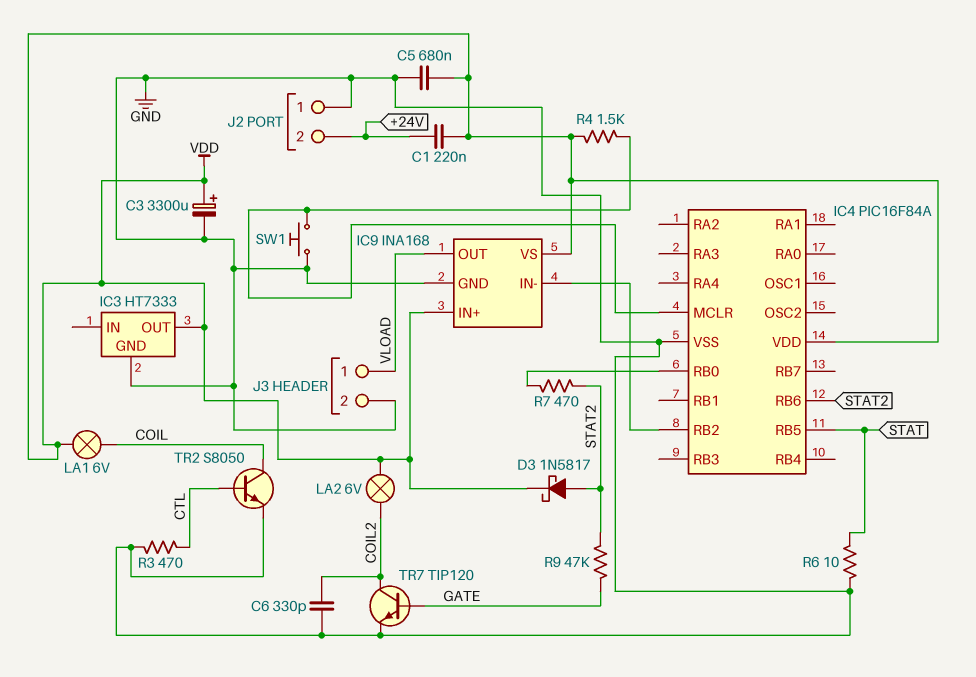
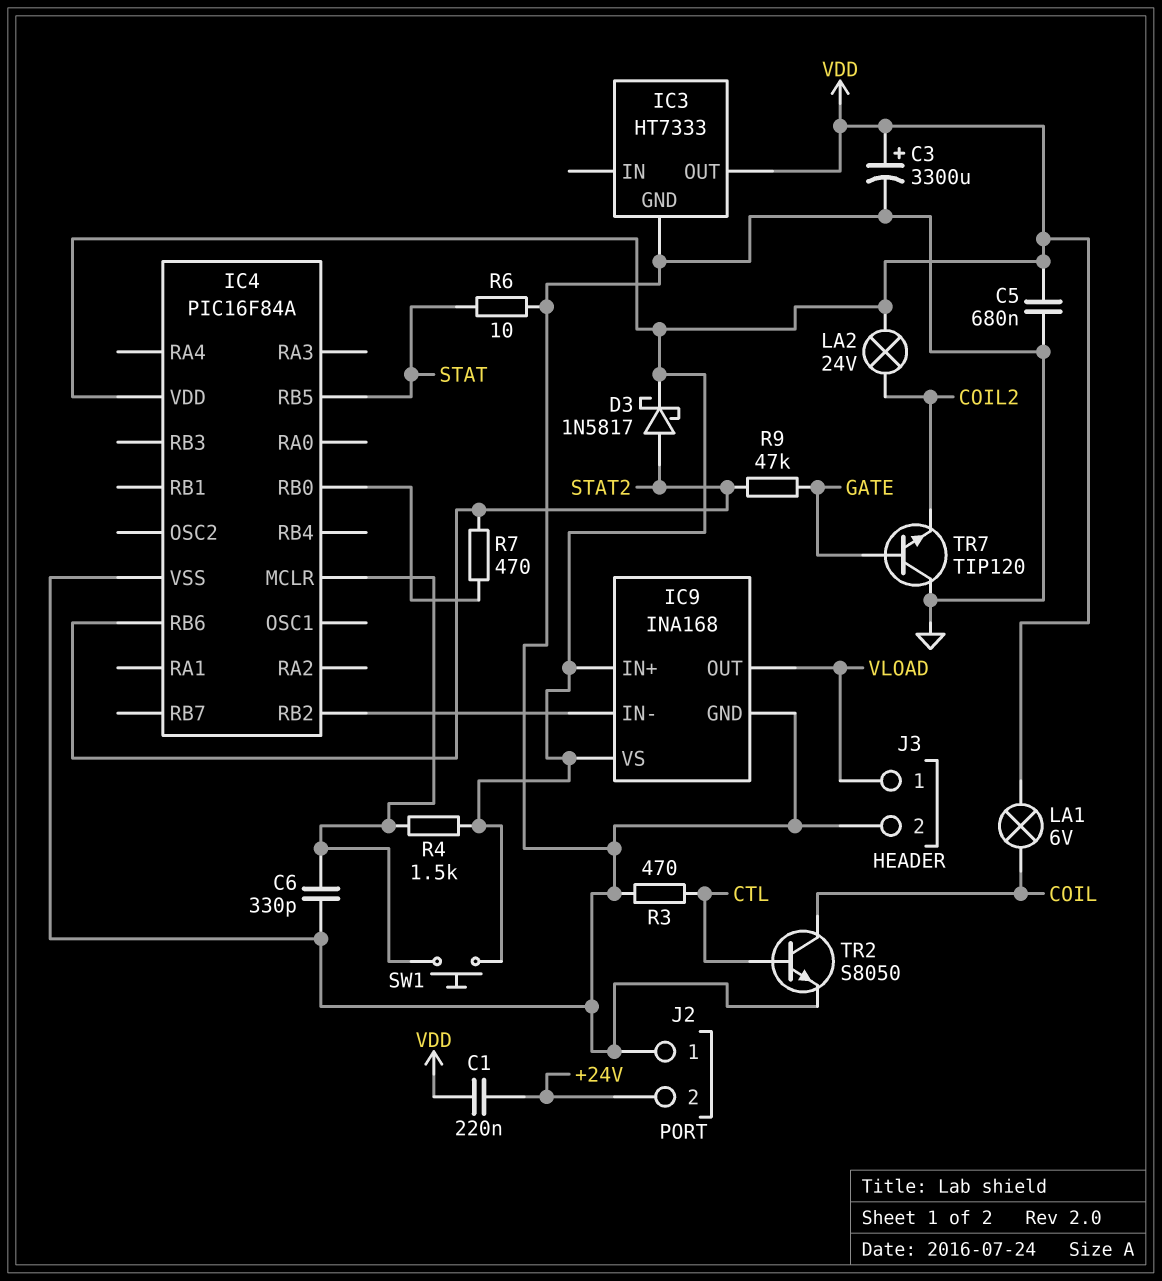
C6: 330pF (COIL2, GND) -> 330pF (GND, IC4/MCLR)
LA2: lamp 6V (COIL2, VDD) -> lamp 24V (COIL2, VDD)
SW1: button (GND, IC4/MCLR) -> button (IC4/MCLR, VDD)
TR7: NPN TIP120 (B GATE, C COIL2, E GND) -> NPN TIP120 (B GATE, C GND, E COIL2)

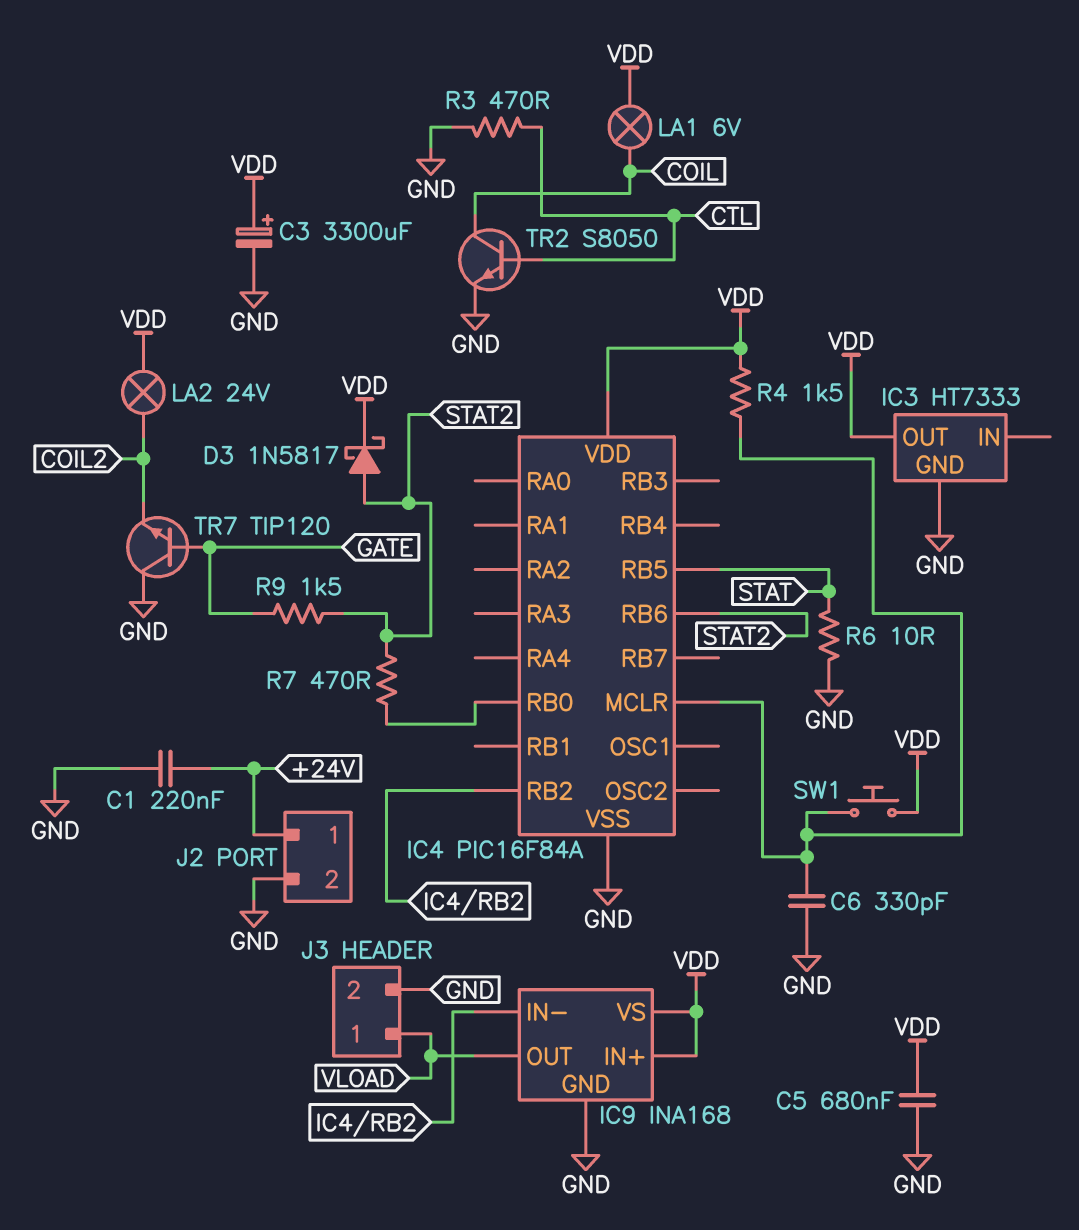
C1: 220nF (+24V, VDD) -> 220nF (+24V, GND)
J2 pin 1: GND -> +24V
J2 pin 2: +24V -> GND
R9: 47k (GATE, STAT2) -> 1.5k (GATE, STAT2)

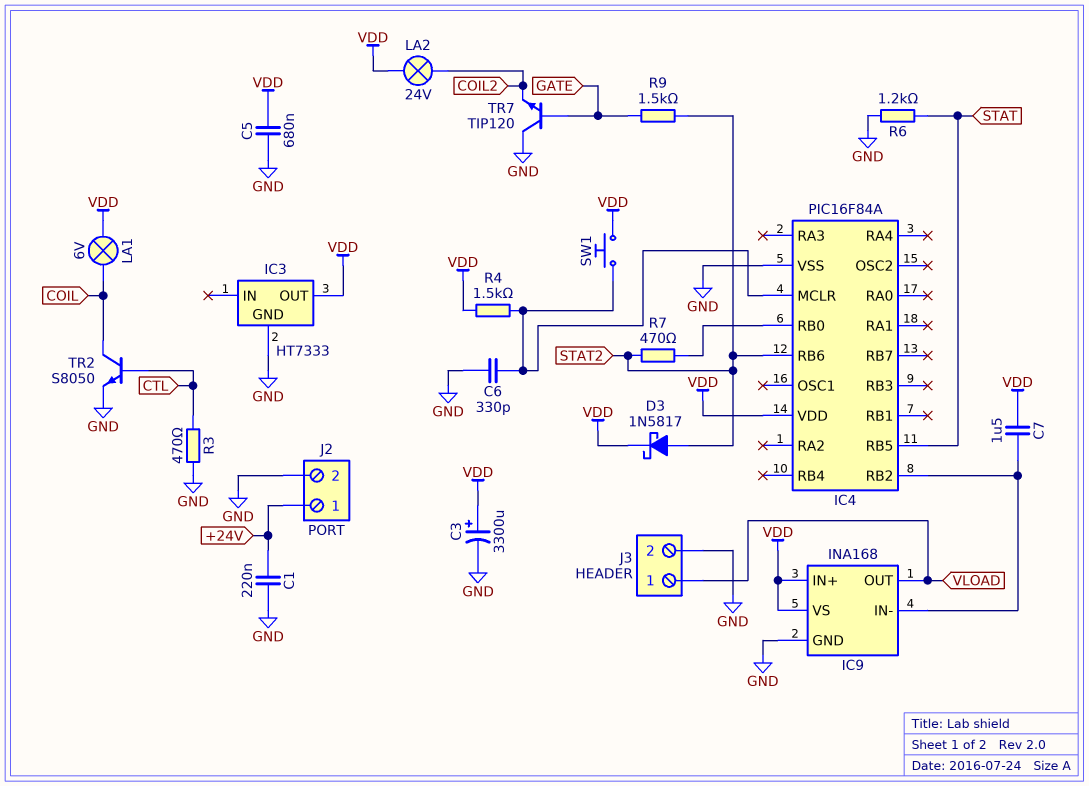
C7: none -> 1.5uF (IC4/RB2, VDD)
R6: 10 (GND, STAT) -> 1.2k (GND, STAT)

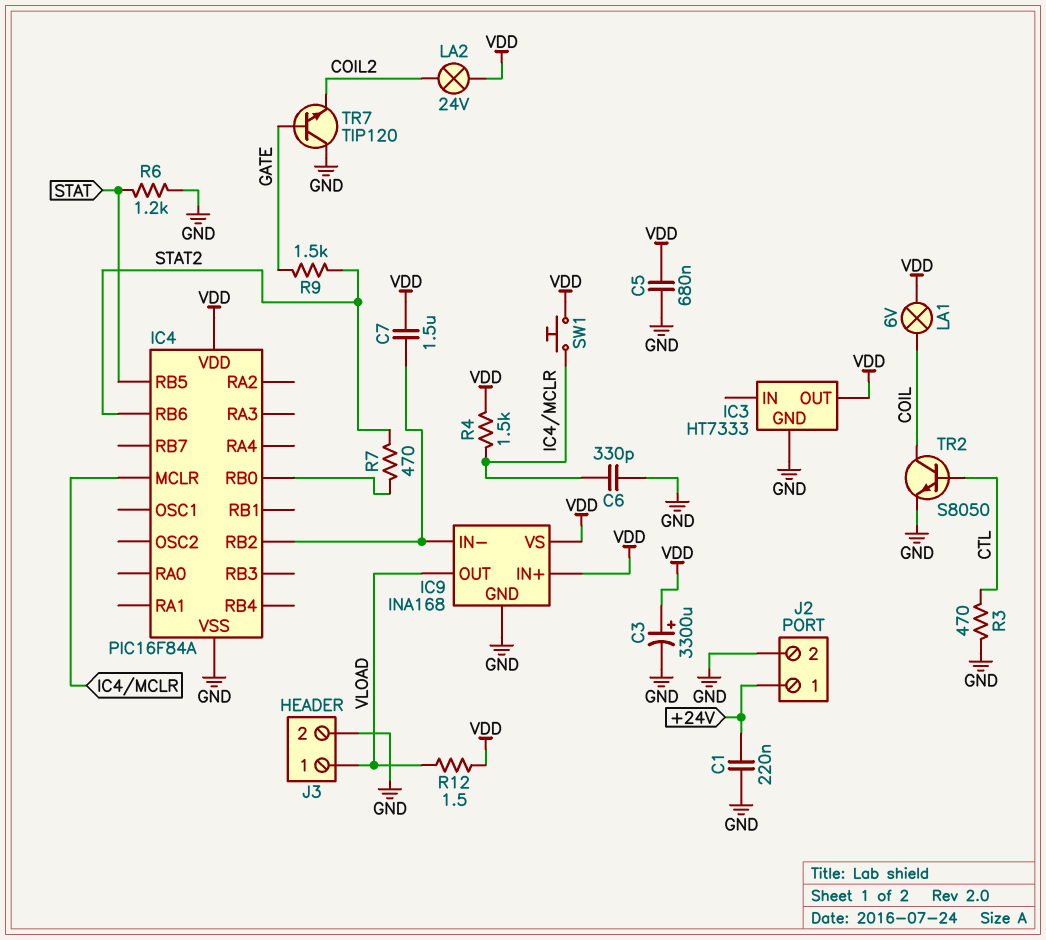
D3: schottky 1N5817 (A STAT2, K VDD) -> none
R12: none -> 1.5 (VDD, VLOAD)

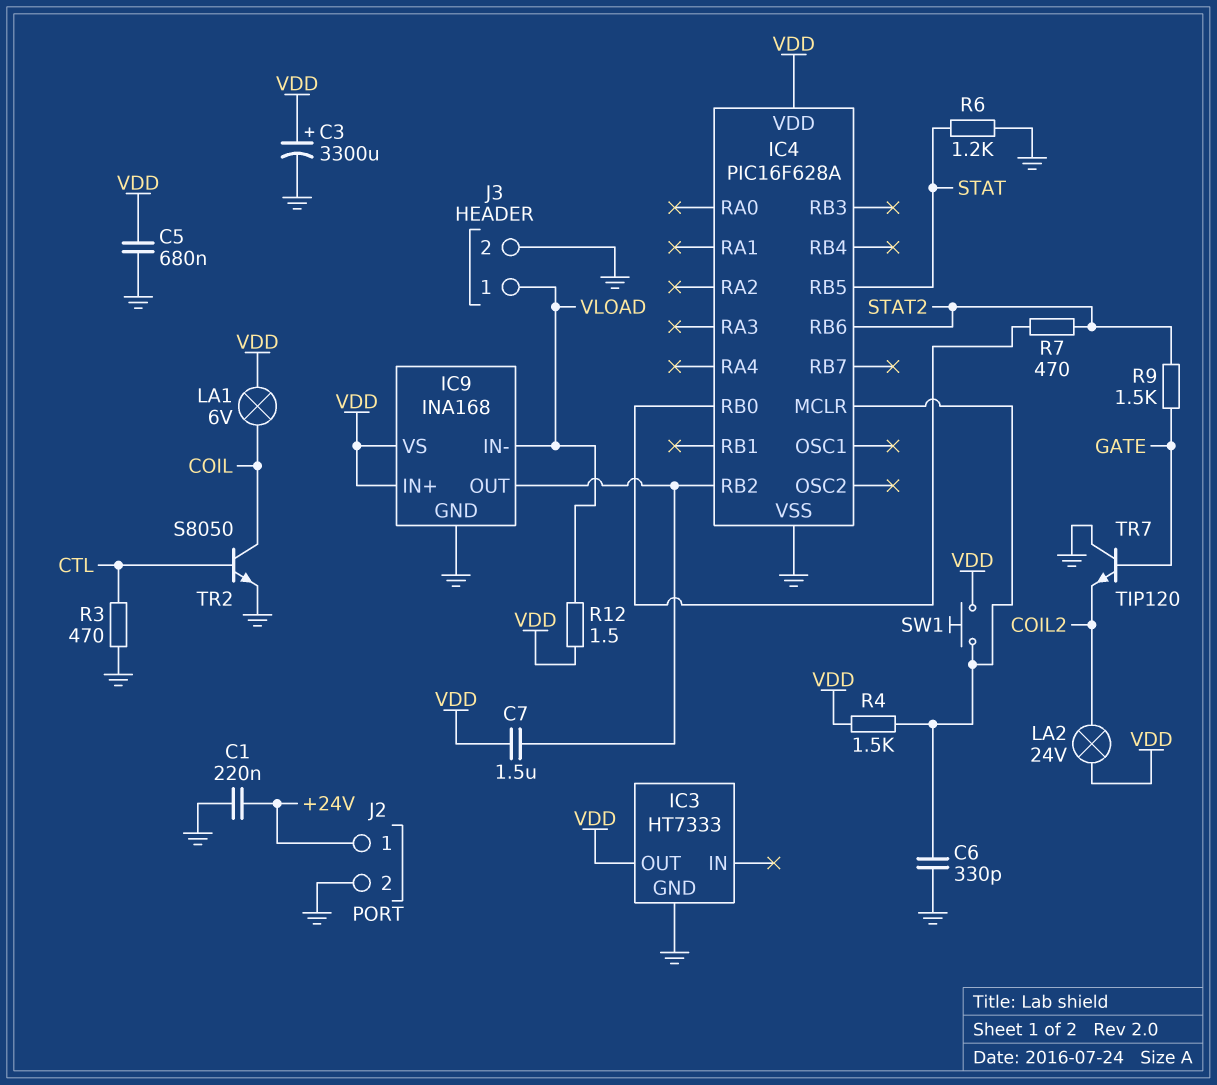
IC4: PIC16F84A -> PIC16F628A
IC9 pin IN-: IC4/RB2 -> VLOAD
IC9 pin OUT: VLOAD -> IC4/RB2

